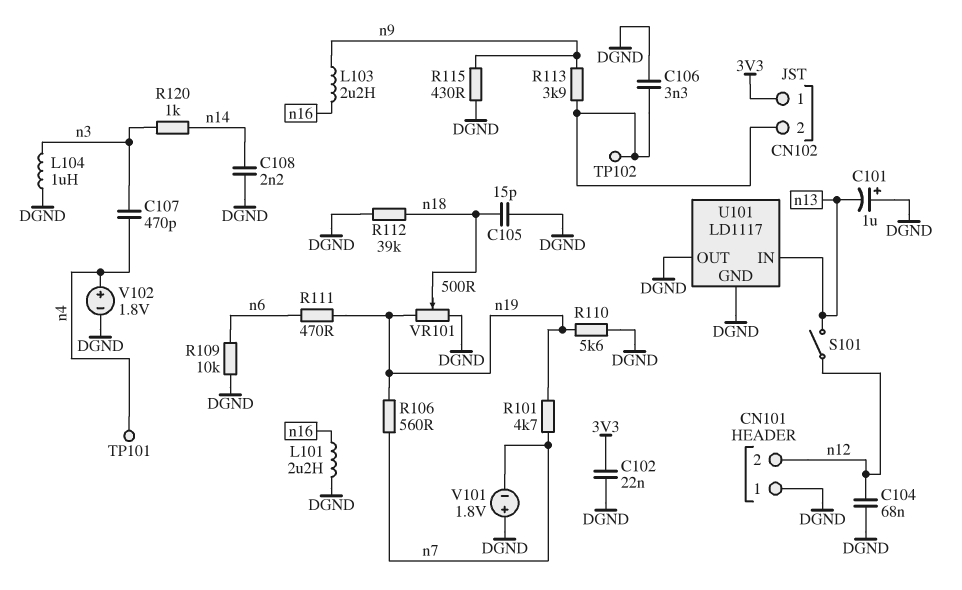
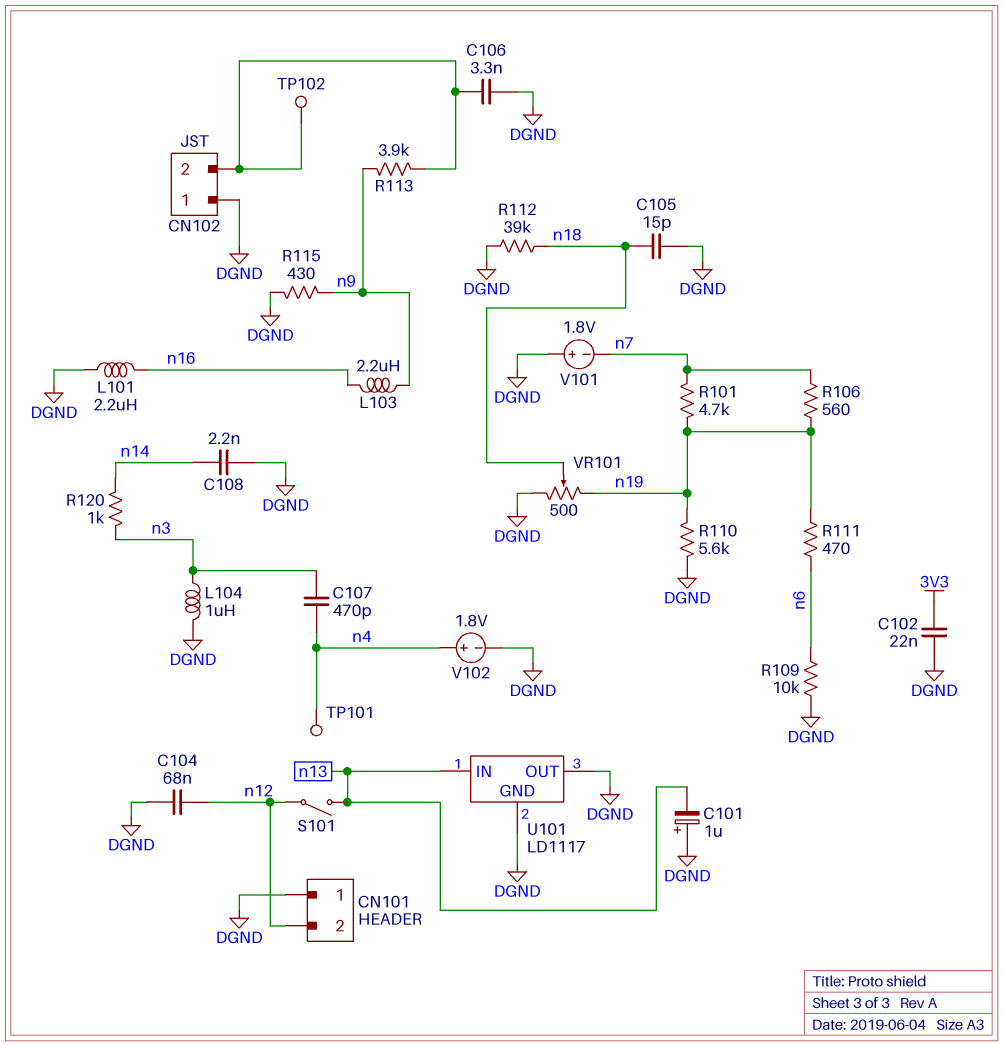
CN102 pin 1: 3V3 -> DGND

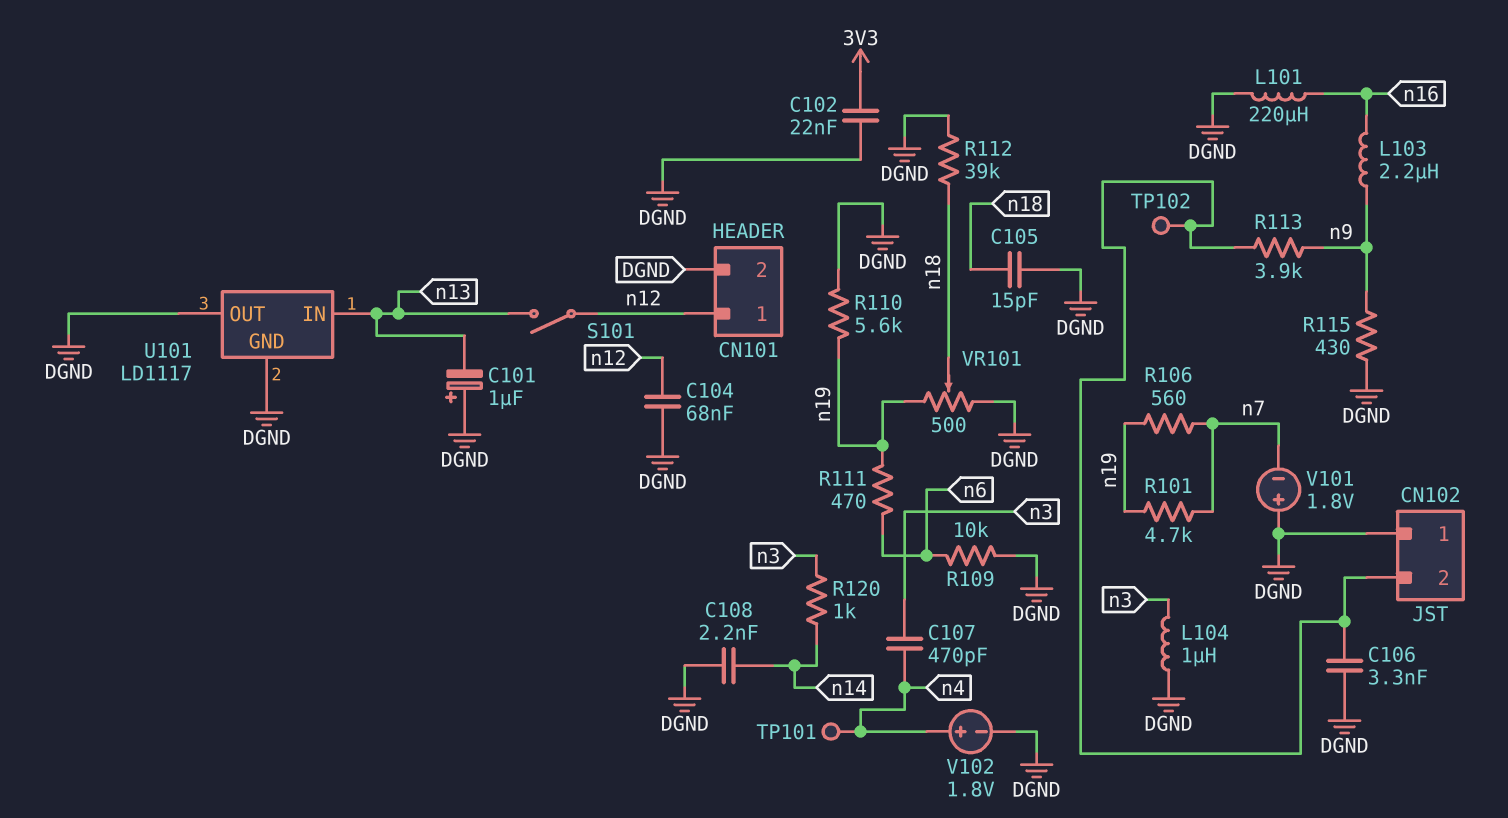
CN101 pin 1: DGND -> n12
CN101 pin 2: n12 -> DGND
L101: 2.2uH (DGND, n16) -> 220uH (DGND, n16)

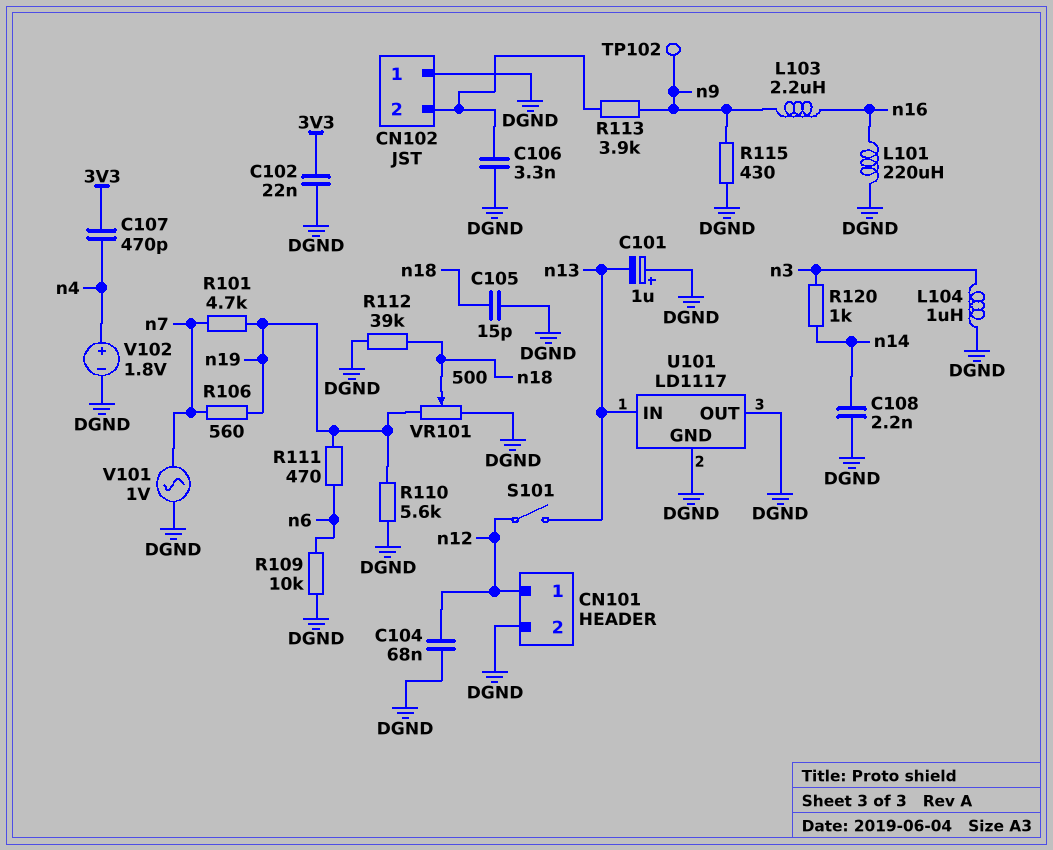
C107: 470pF (n3, n4) -> 470pF (3V3, n4)
TP101: test point (n4) -> none
TP102: test point (CN102/2) -> test point (n9)
V101: 1.8V (plus DGND, minus n7) -> AC 1V (DGND, n7)

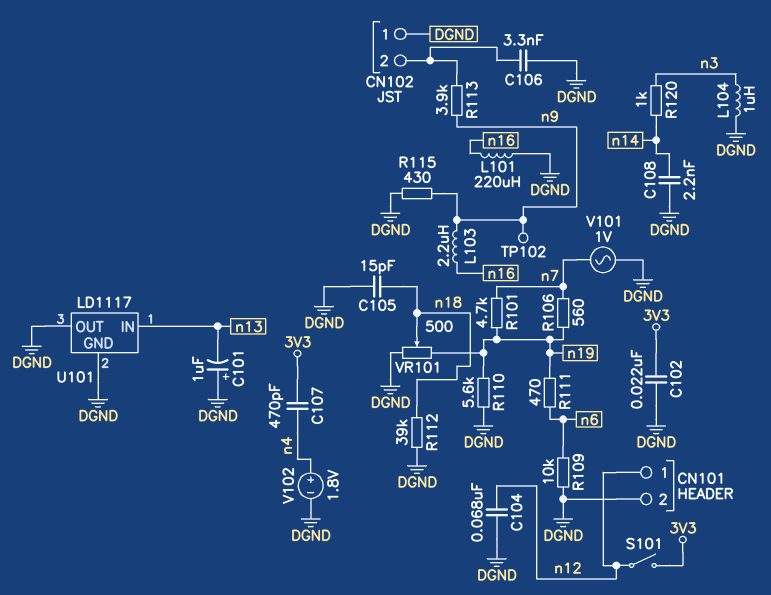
S101: switch (n12, n13) -> switch (3V3, n12)

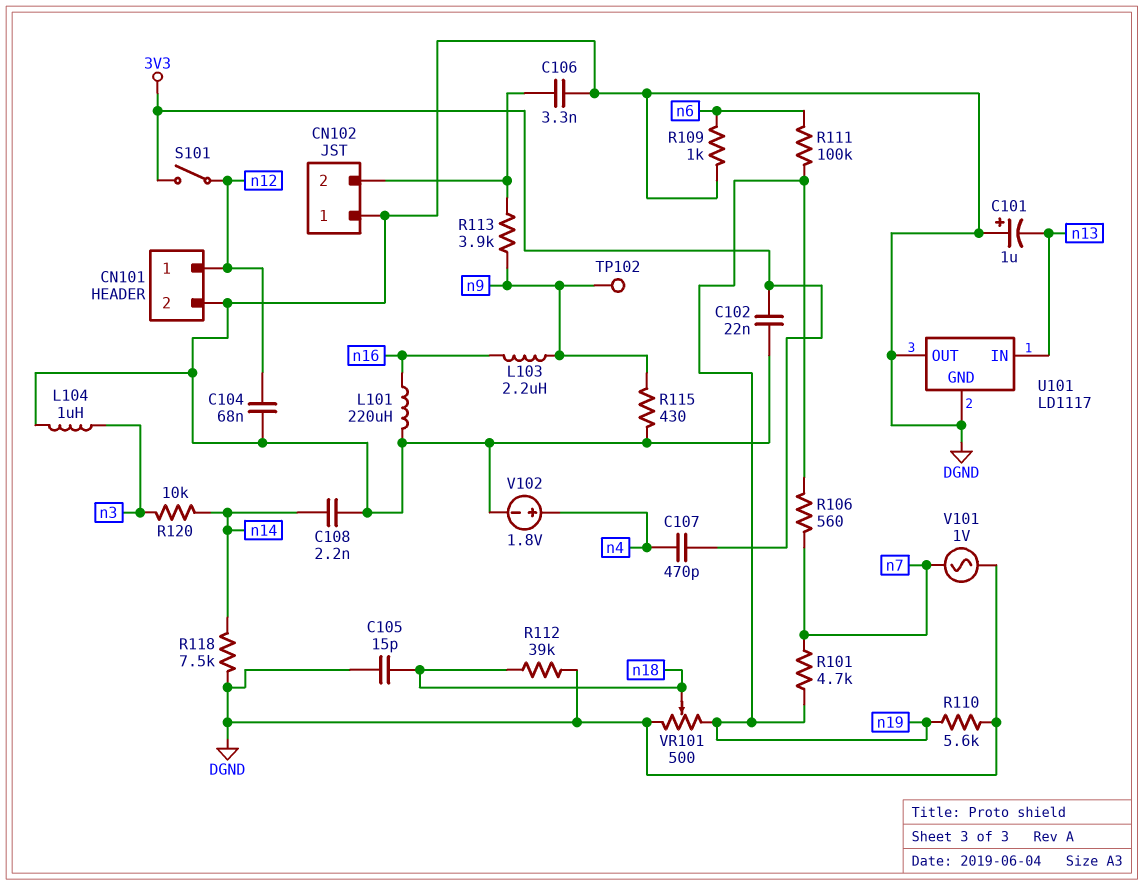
R109: 10k (DGND, n6) -> 1k (DGND, n6)
R111: 470 (n6, n19) -> 100k (n6, n19)
R118: none -> 7.5k (DGND, n14)
R120: 1k (n3, n14) -> 10k (n3, n14)

